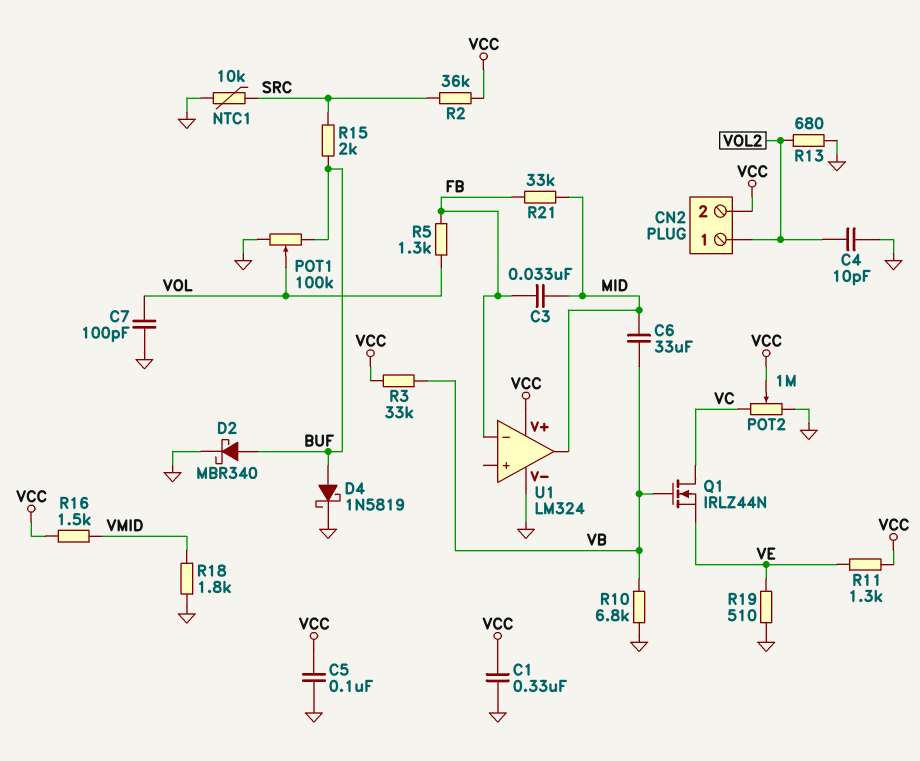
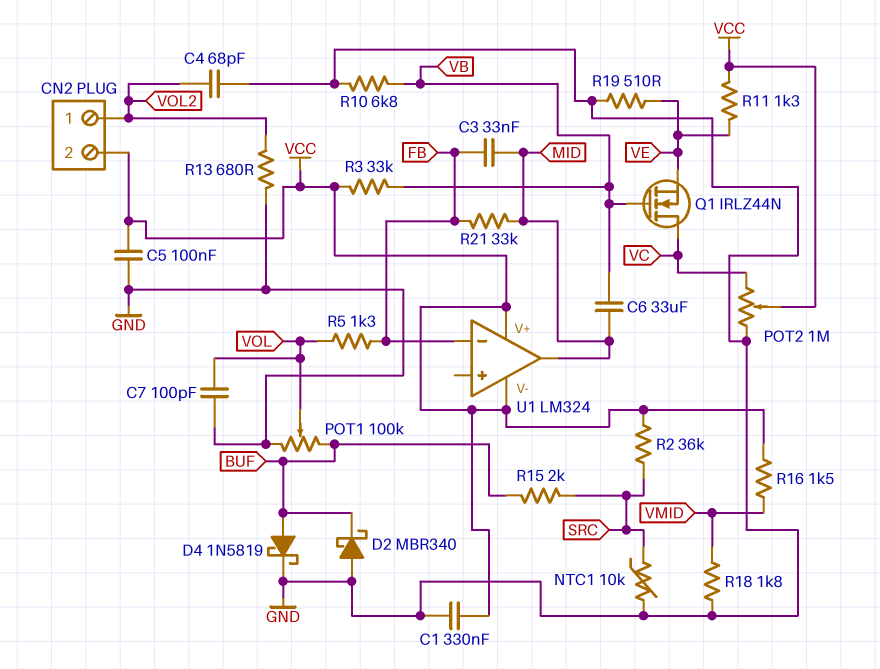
C4: 10pF (GND, VOL2) -> 68pF (GND, VOL2)
D2: schottky MBR340 (A BUF, K GND) -> schottky MBR340 (A GND, K BUF)
U1 pin V-: GND -> VCC

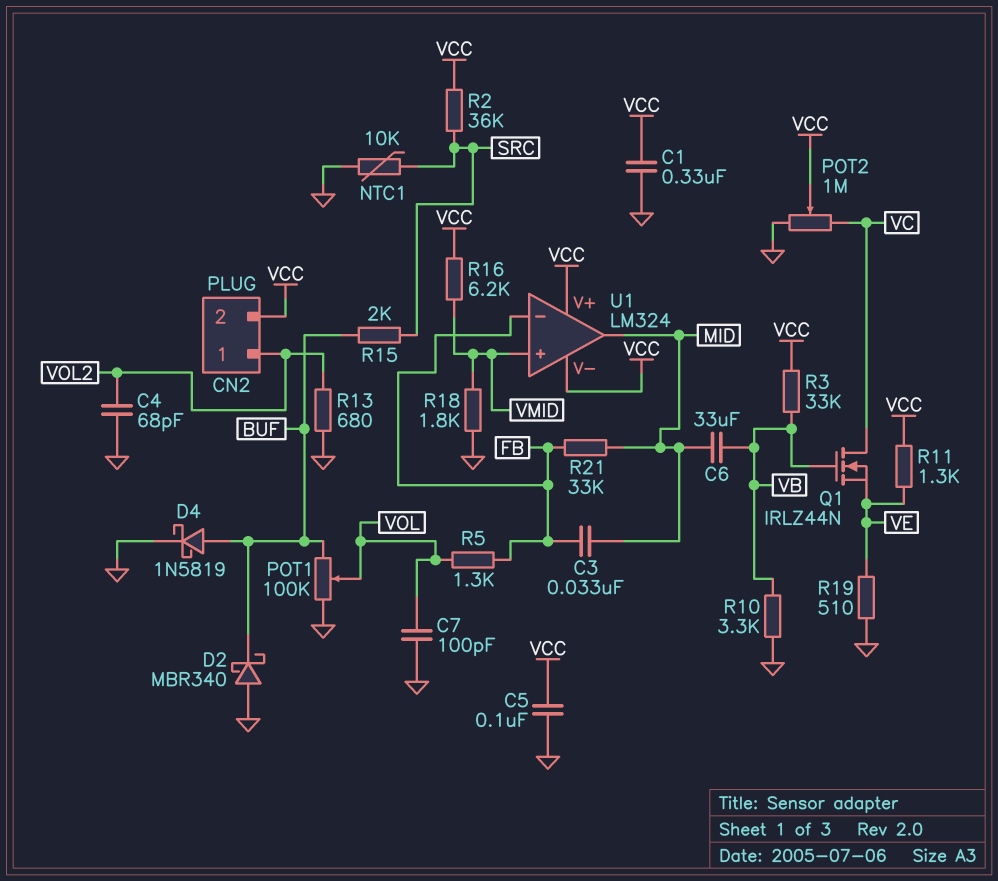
R10: 6.8k (GND, VB) -> 3.3k (GND, VB)
R16: 1.5k (VCC, VMID) -> 6.2k (VCC, VMID)
U1 pin in+: none -> VMID

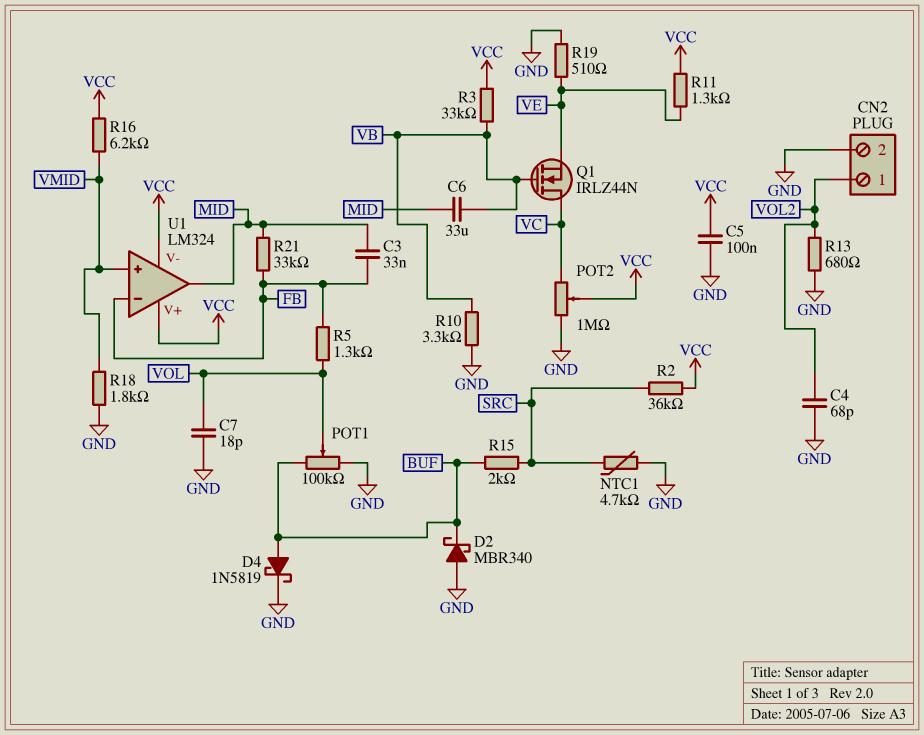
C1: 330nF (GND, VCC) -> none
C7: 100pF (GND, VOL) -> 18pF (GND, VOL)
CN2 pin 2: VCC -> GND
NTC1: 10k (GND, SRC) -> 4.7k (GND, SRC)

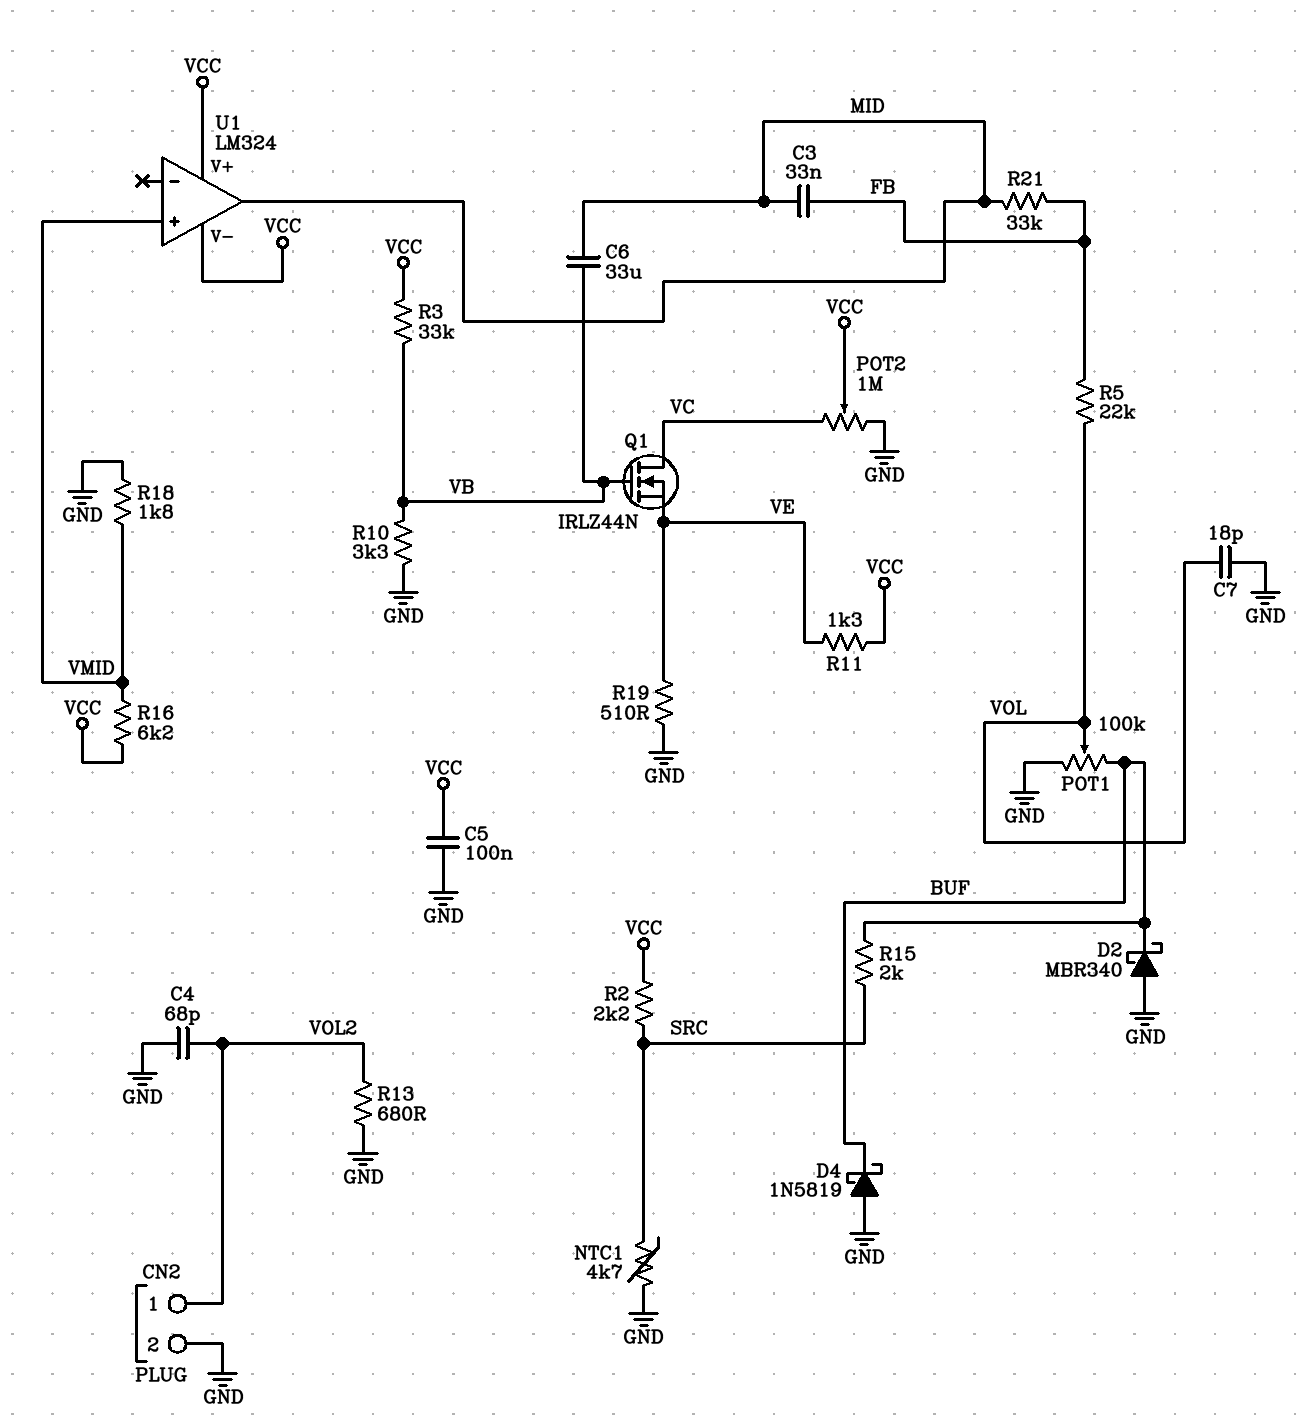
D4: schottky 1N5819 (A BUF, K GND) -> schottky 1N5819 (A GND, K BUF)
R2: 36k (SRC, VCC) -> 2.2k (SRC, VCC)
R5: 1.3k (FB, VOL) -> 22k (FB, VOL)
U1 pin in-: FB -> none

